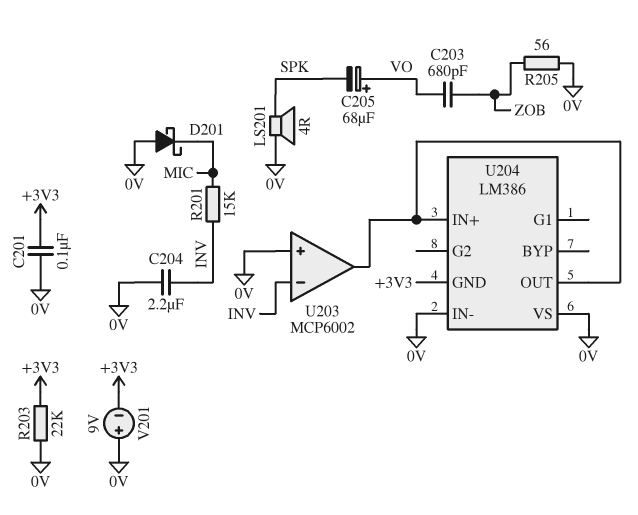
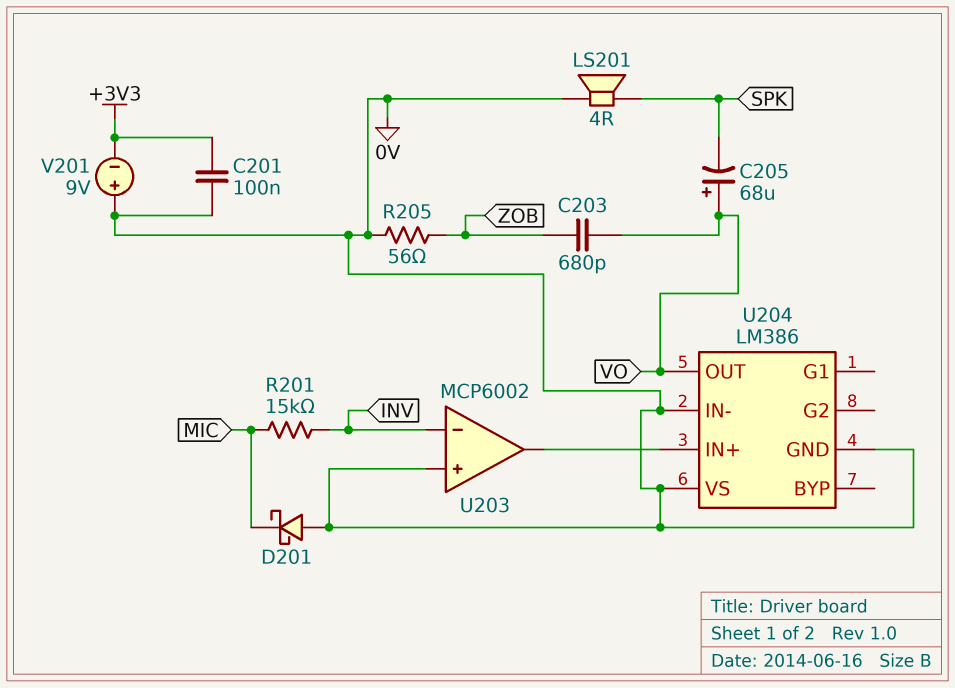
C204: 2.2uF (0V, INV) -> none
R203: 22k (+3V3, 0V) -> none
U204 pin GND: +3V3 -> 0V
U204 pin OUT: U203/out -> VO

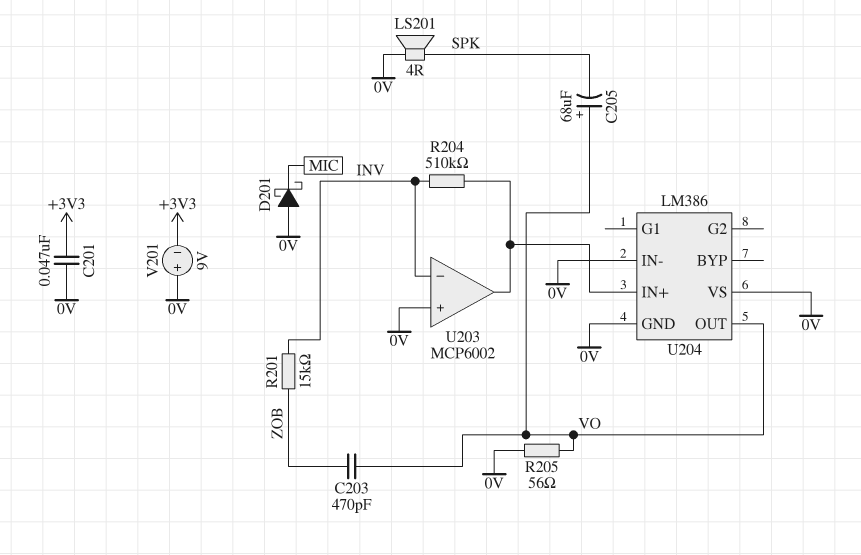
C201: 100nF (+3V3, 0V) -> 47nF (+3V3, 0V)
C203: 680pF (VO, ZOB) -> 470pF (VO, ZOB)
R201: 15k (INV, MIC) -> 15k (INV, ZOB)
R204: none -> 510k (INV, U203/out)
R205: 56 (0V, ZOB) -> 56 (0V, VO)

